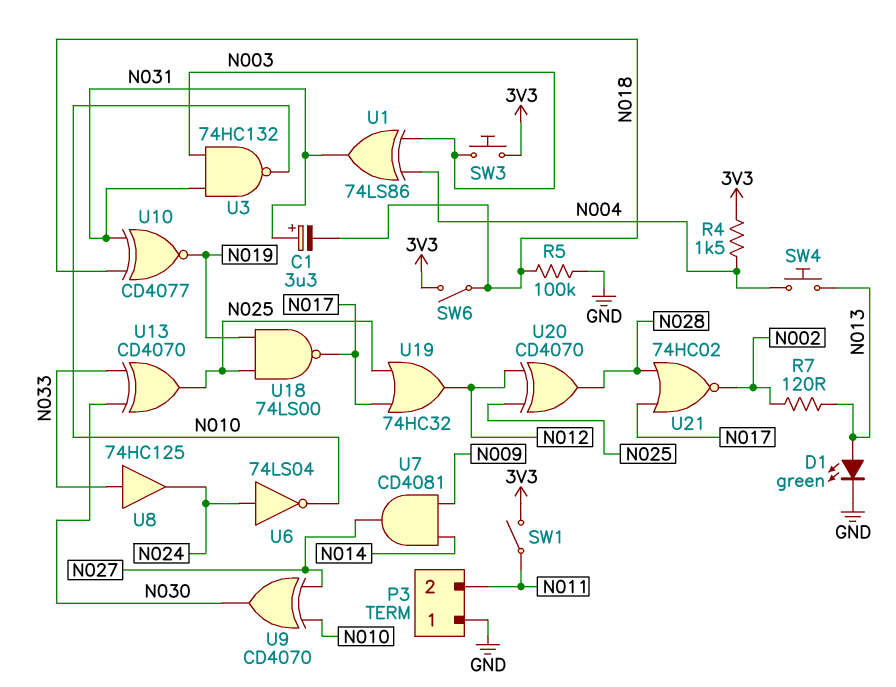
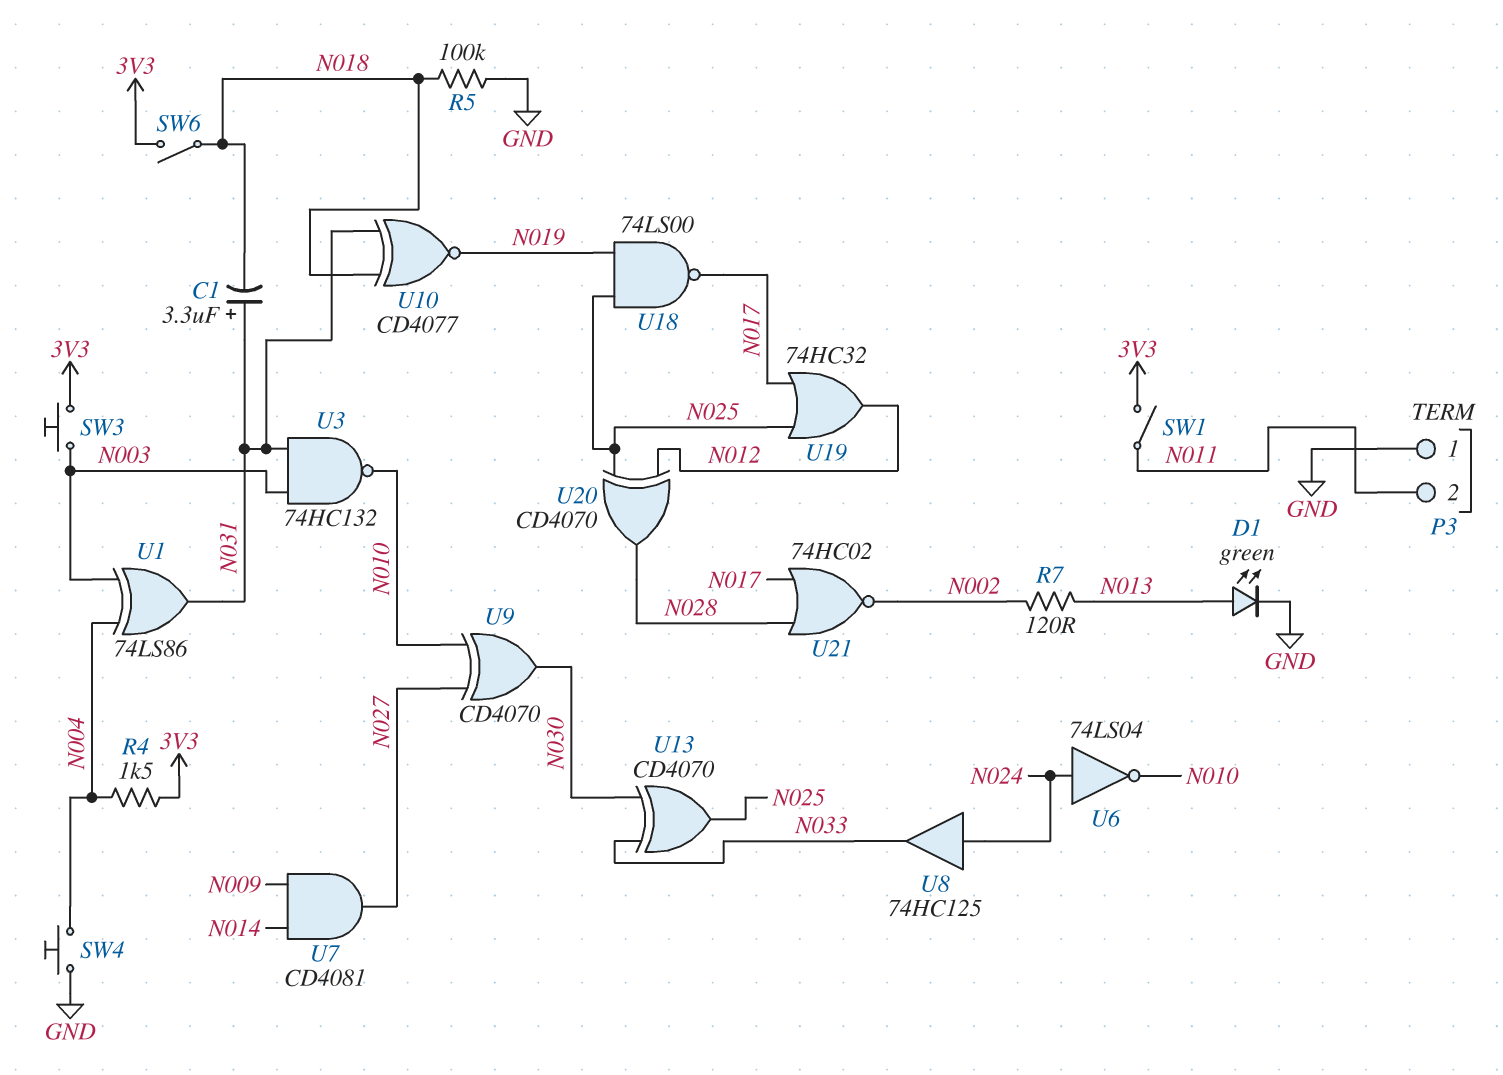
SW4: button (N004, N013) -> button (GND, N004)
U8: buffer 74HC125 (in N033, out N024) -> buffer 74HC125 (in N024, out N033)

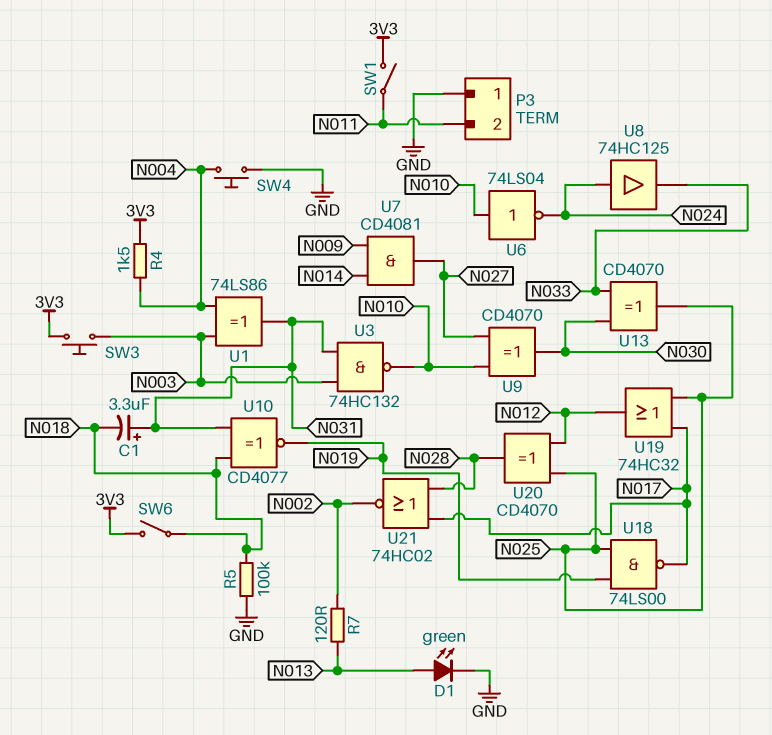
U6: NOT 74LS04 (in N024, out N010) -> NOT 74LS04 (in N010, out N024)

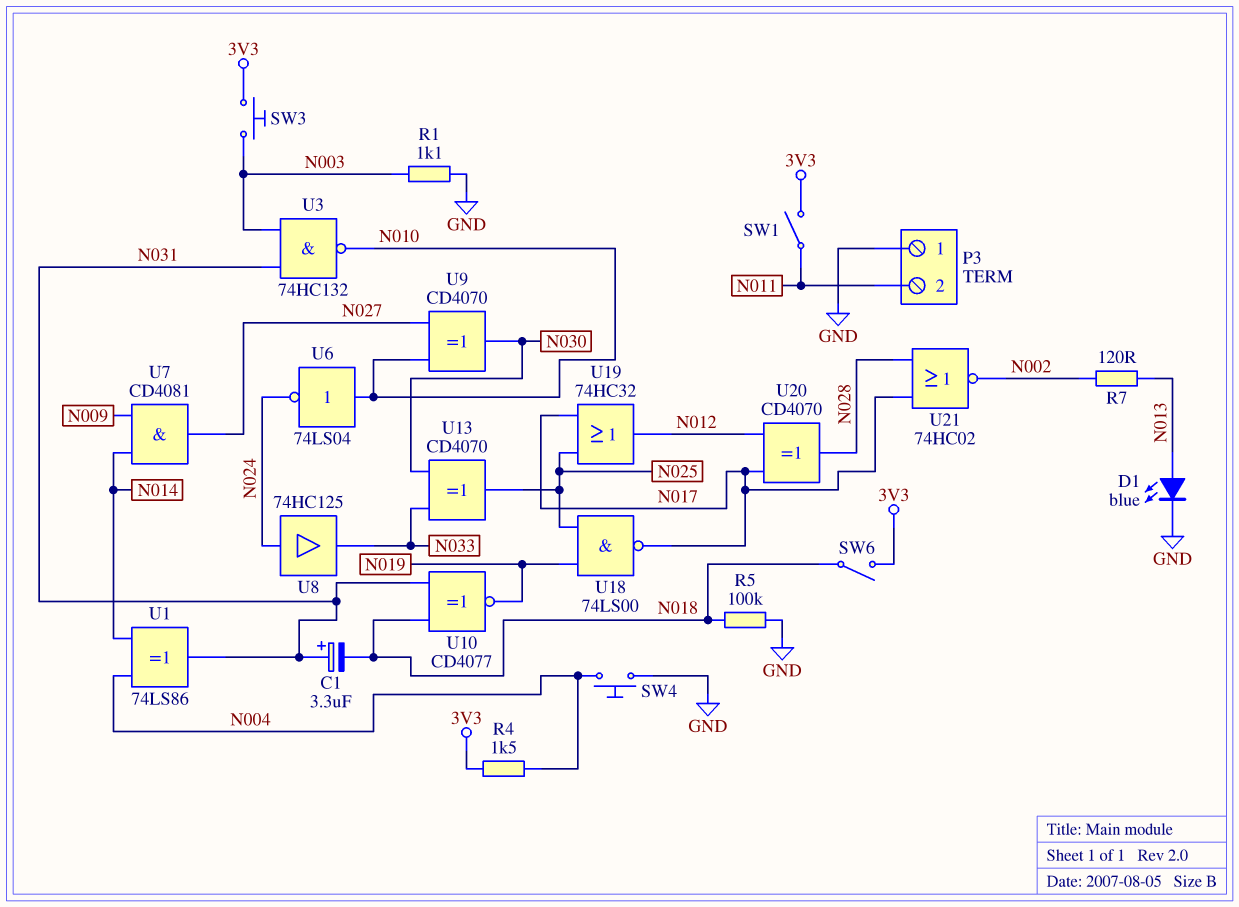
D1: LED green (A N013, K GND) -> LED blue (A N013, K GND)
R1: none -> 1.1k (GND, N003)
U1: XOR 74LS86 (in N003, in N004, out N031) -> XOR 74LS86 (in N004, in N014, out N031)
U20: XOR CD4070 (in N012, in N025, out N028) -> XOR CD4070 (in N012, in N017, out N028)

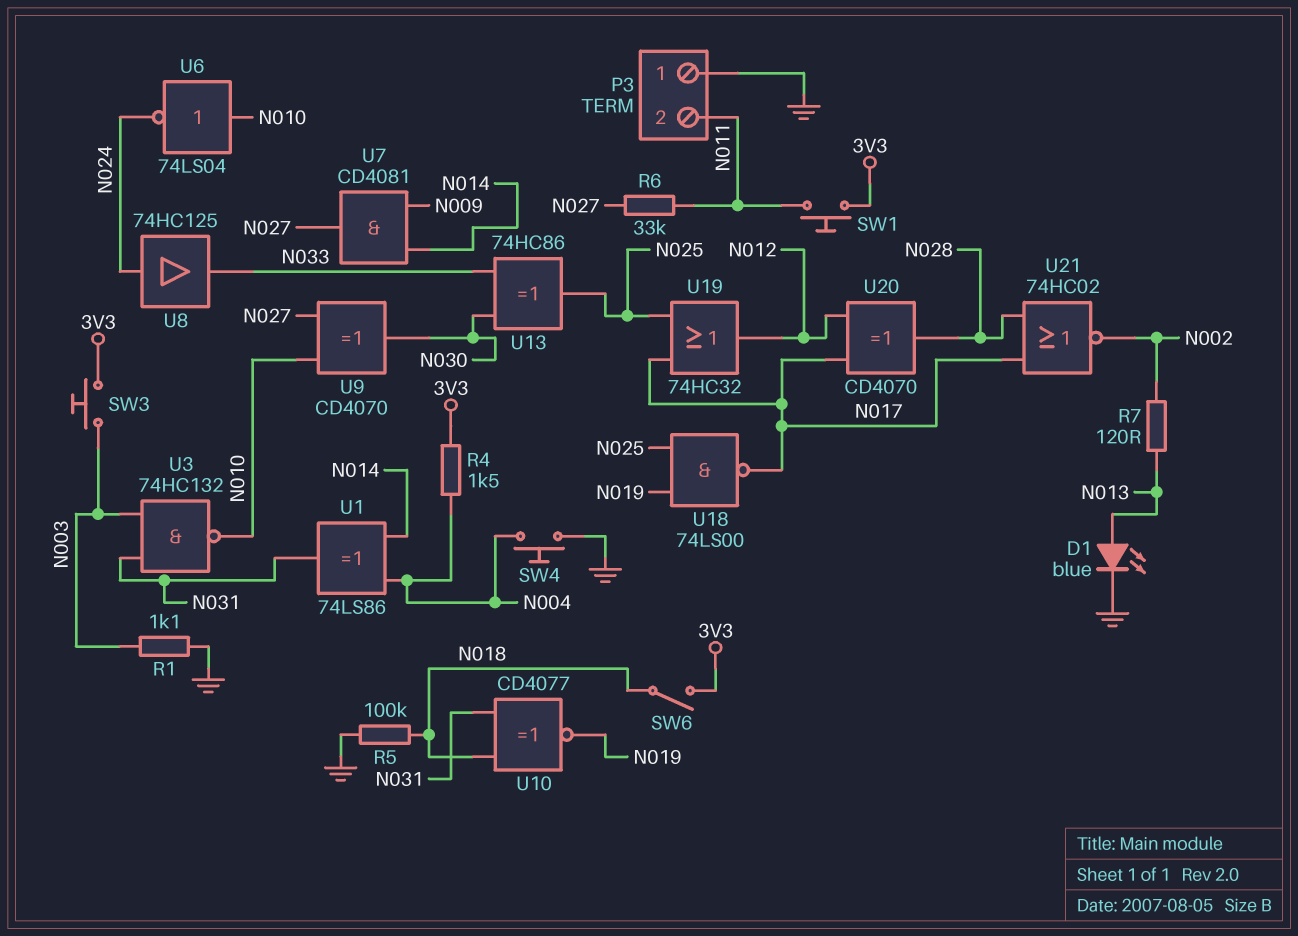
C1: 3.3uF (plus N031, minus N018) -> none
R6: none -> 33k (N011, N027)
SW1: switch (3V3, N011) -> button (3V3, N011)
U13: XOR CD4070 (in N030, in N033, out N025) -> XOR 74HC86 (in N030, in N033, out N025)

